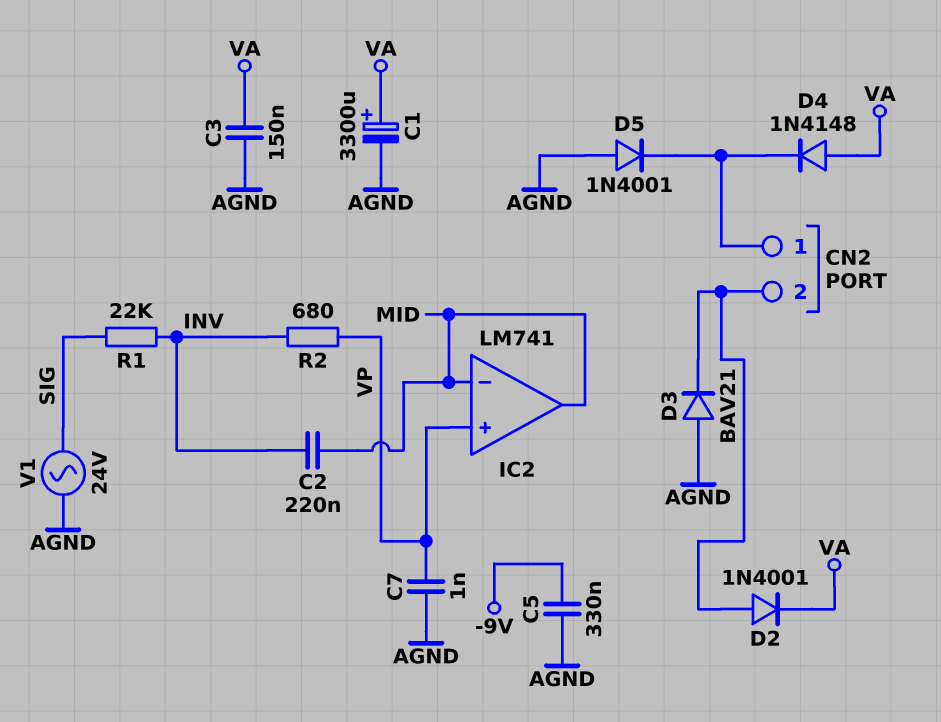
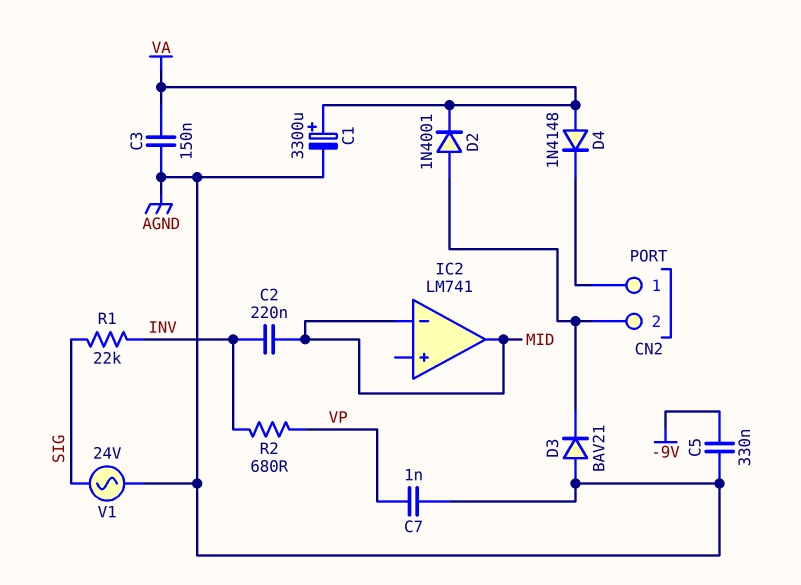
D5: diode 1N4001 (A AGND, K CN2/1) -> none
IC2 pin in+: VP -> none

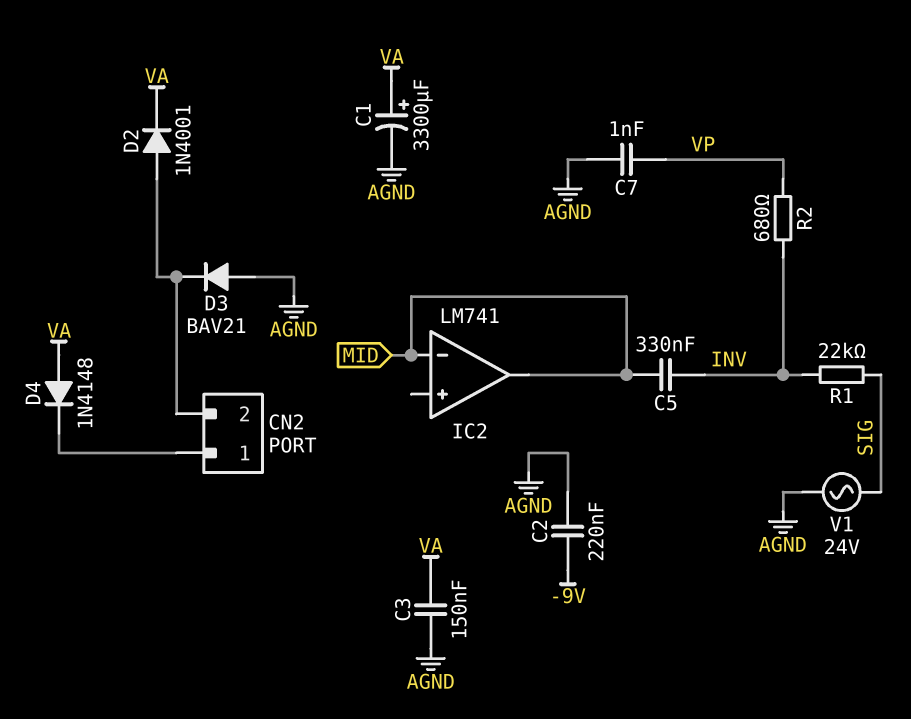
C2: 220nF (INV, MID) -> 220nF (-9V, AGND)
C5: 330nF (-9V, AGND) -> 330nF (INV, MID)

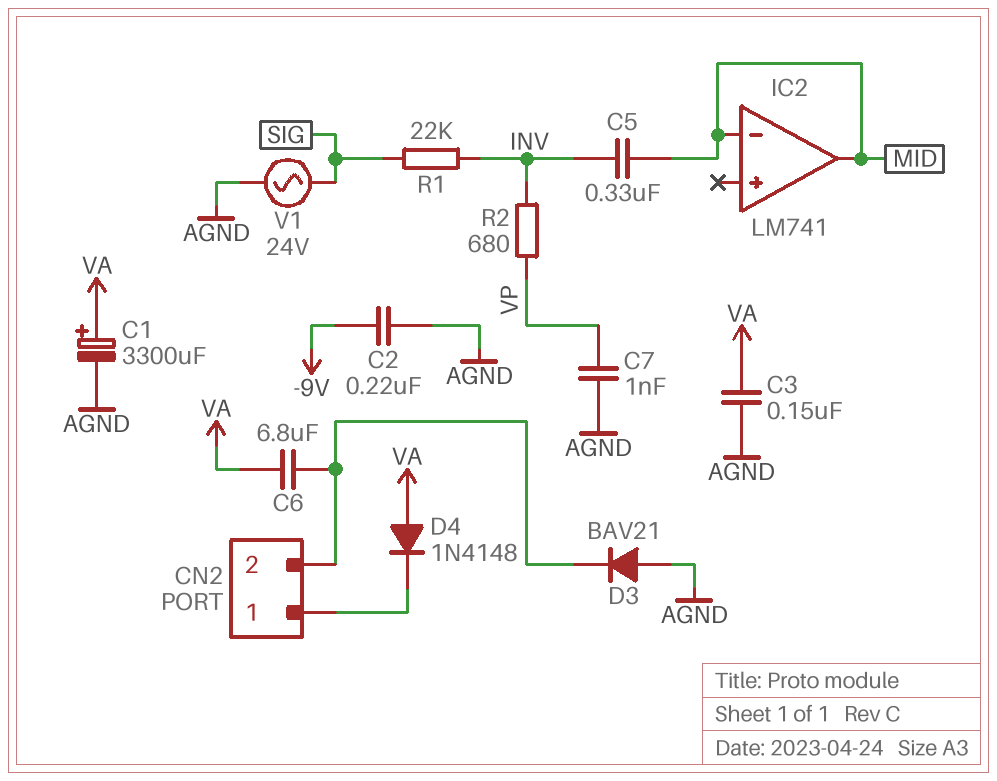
C6: none -> 6.8uF (CN2/2, VA)
D2: diode 1N4001 (A CN2/2, K VA) -> none

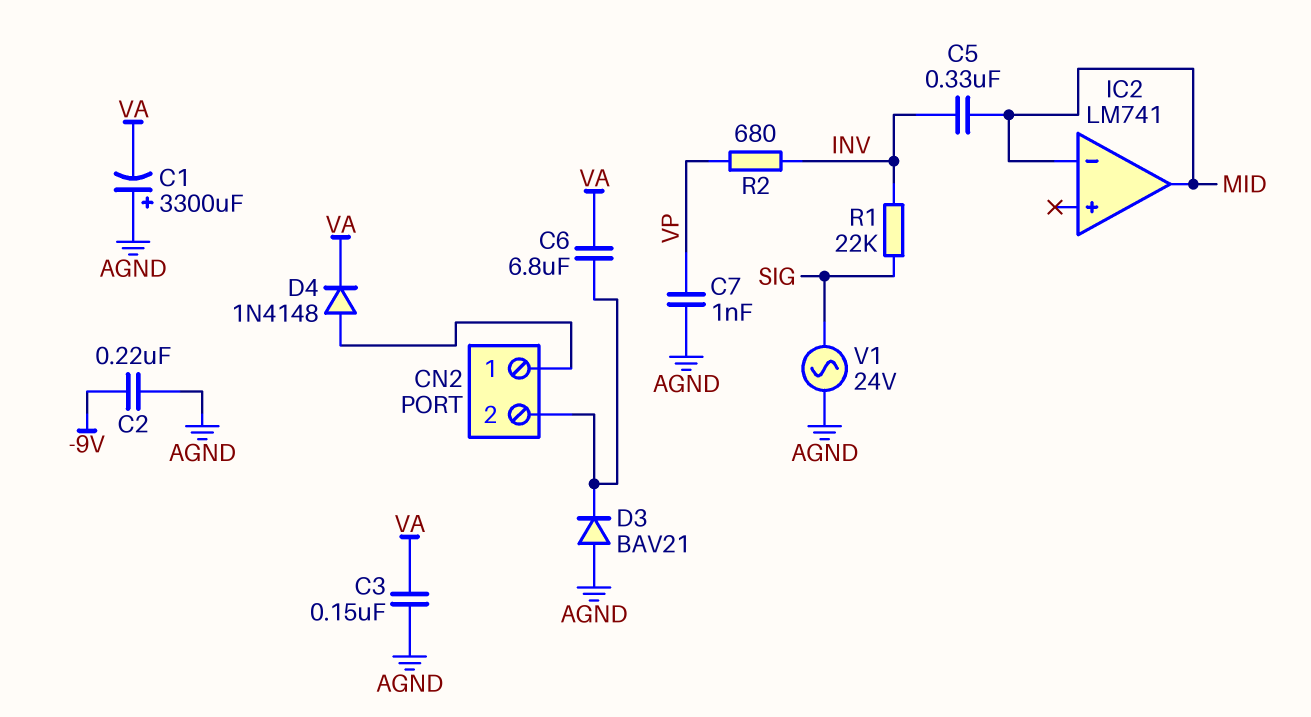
C1: 3300uF (plus VA, minus AGND) -> 3300uF (plus AGND, minus VA)
D4: diode 1N4148 (A VA, K CN2/1) -> diode 1N4148 (A CN2/1, K VA)

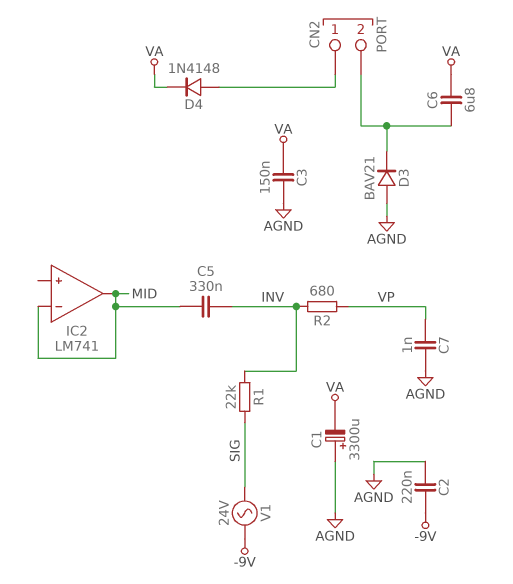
V1: AC 24V (AGND, SIG) -> AC 24V (-9V, SIG)

